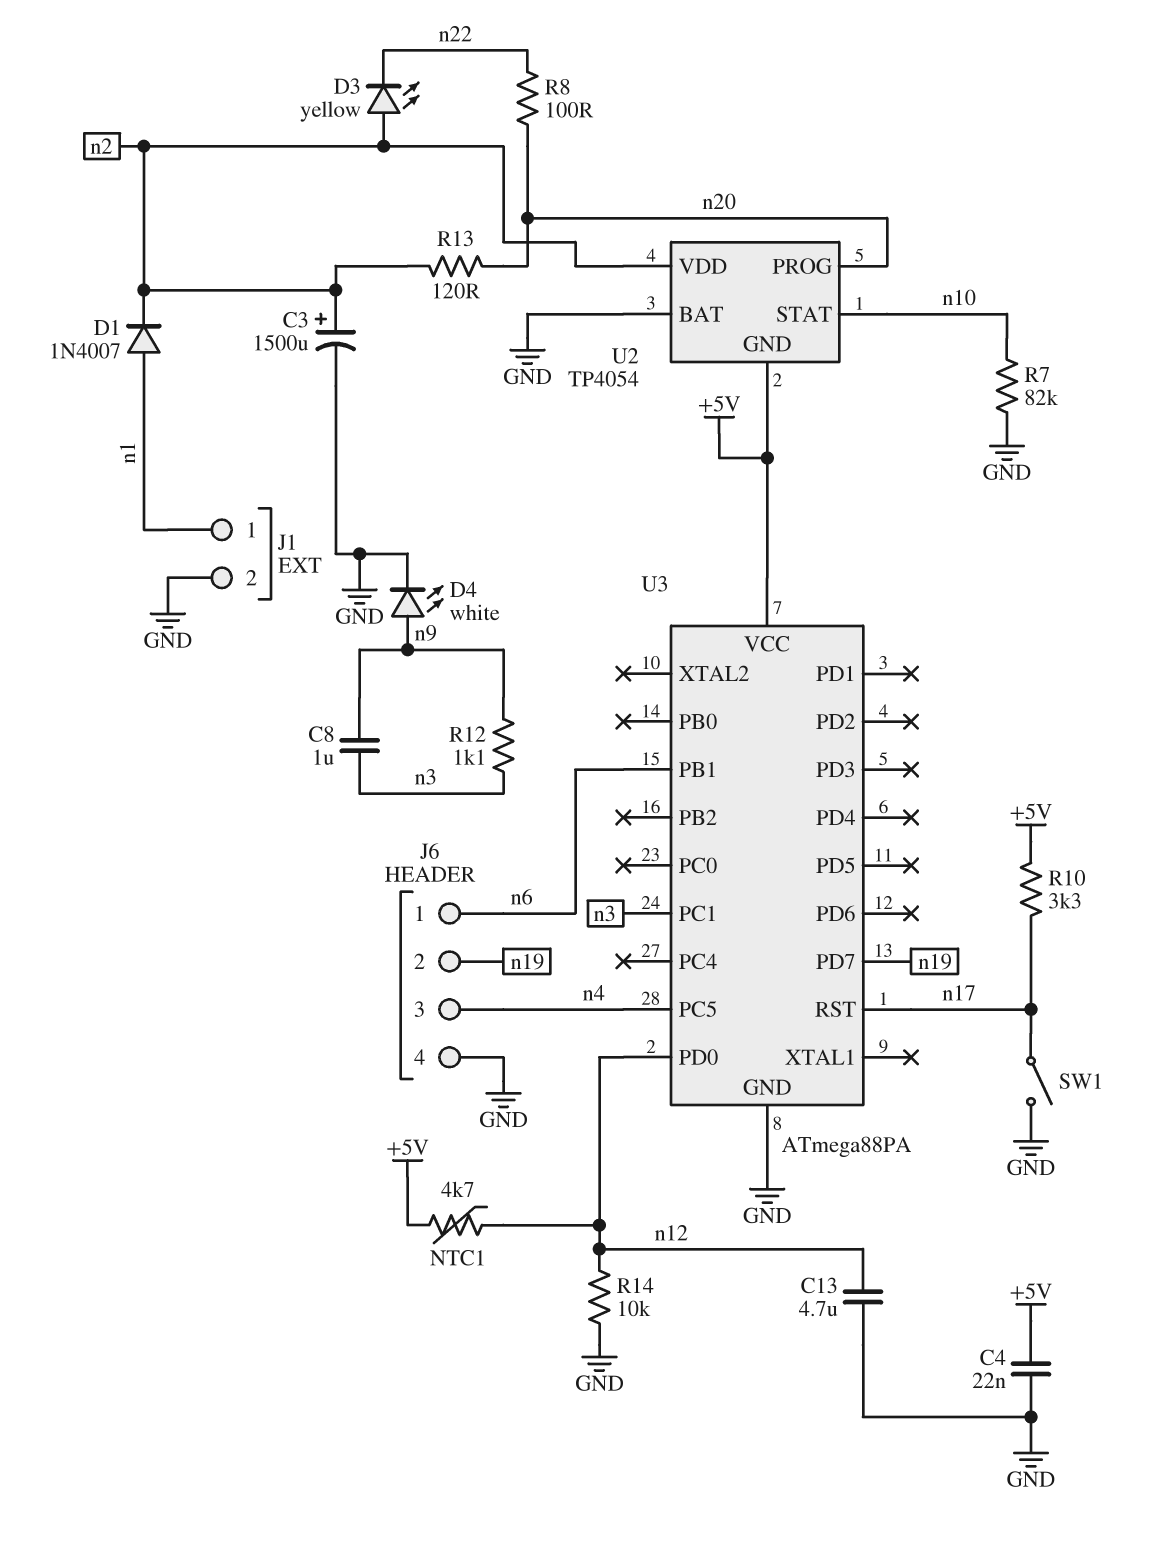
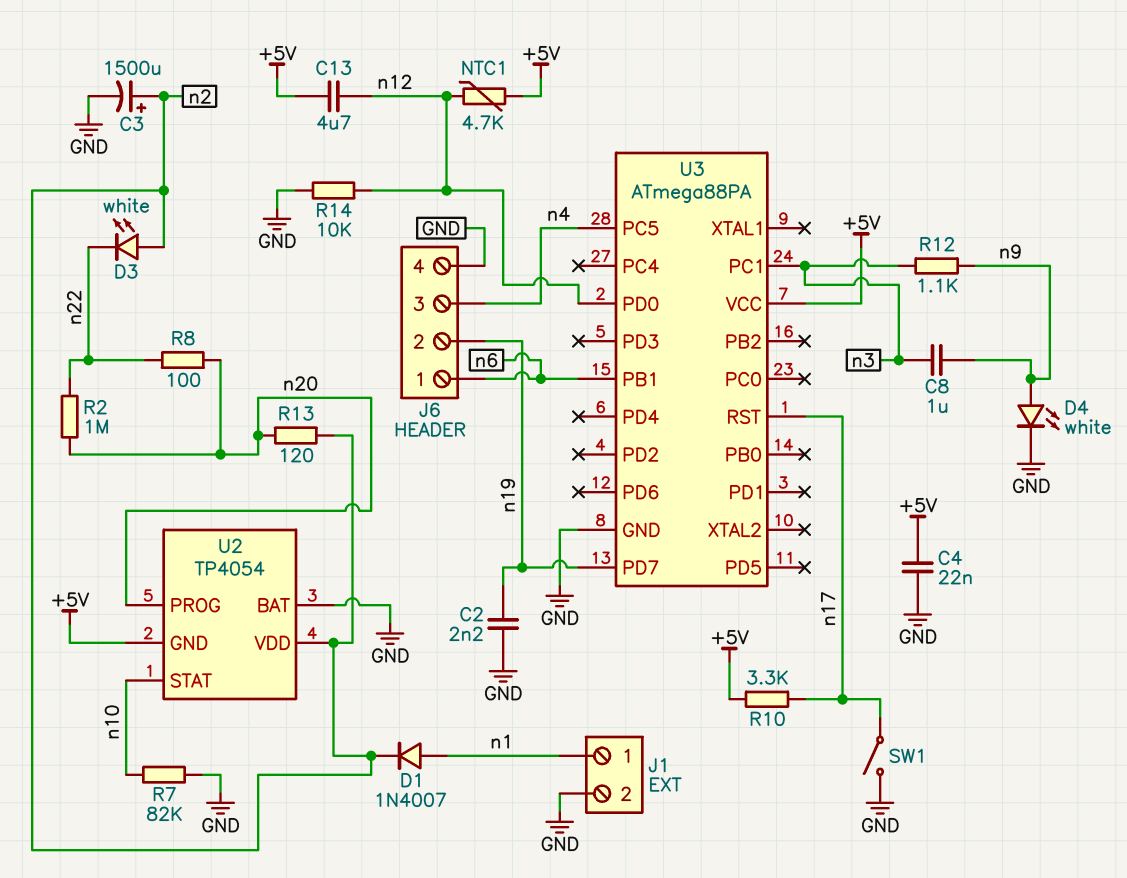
C2: none -> 2.2nF (GND, n19)
C13: 4.7uF (GND, n12) -> 4.7uF (+5V, n12)
D3: LED yellow (A n2, K n22) -> LED white (A n2, K n22)
R2: none -> 1M (n20, n22)

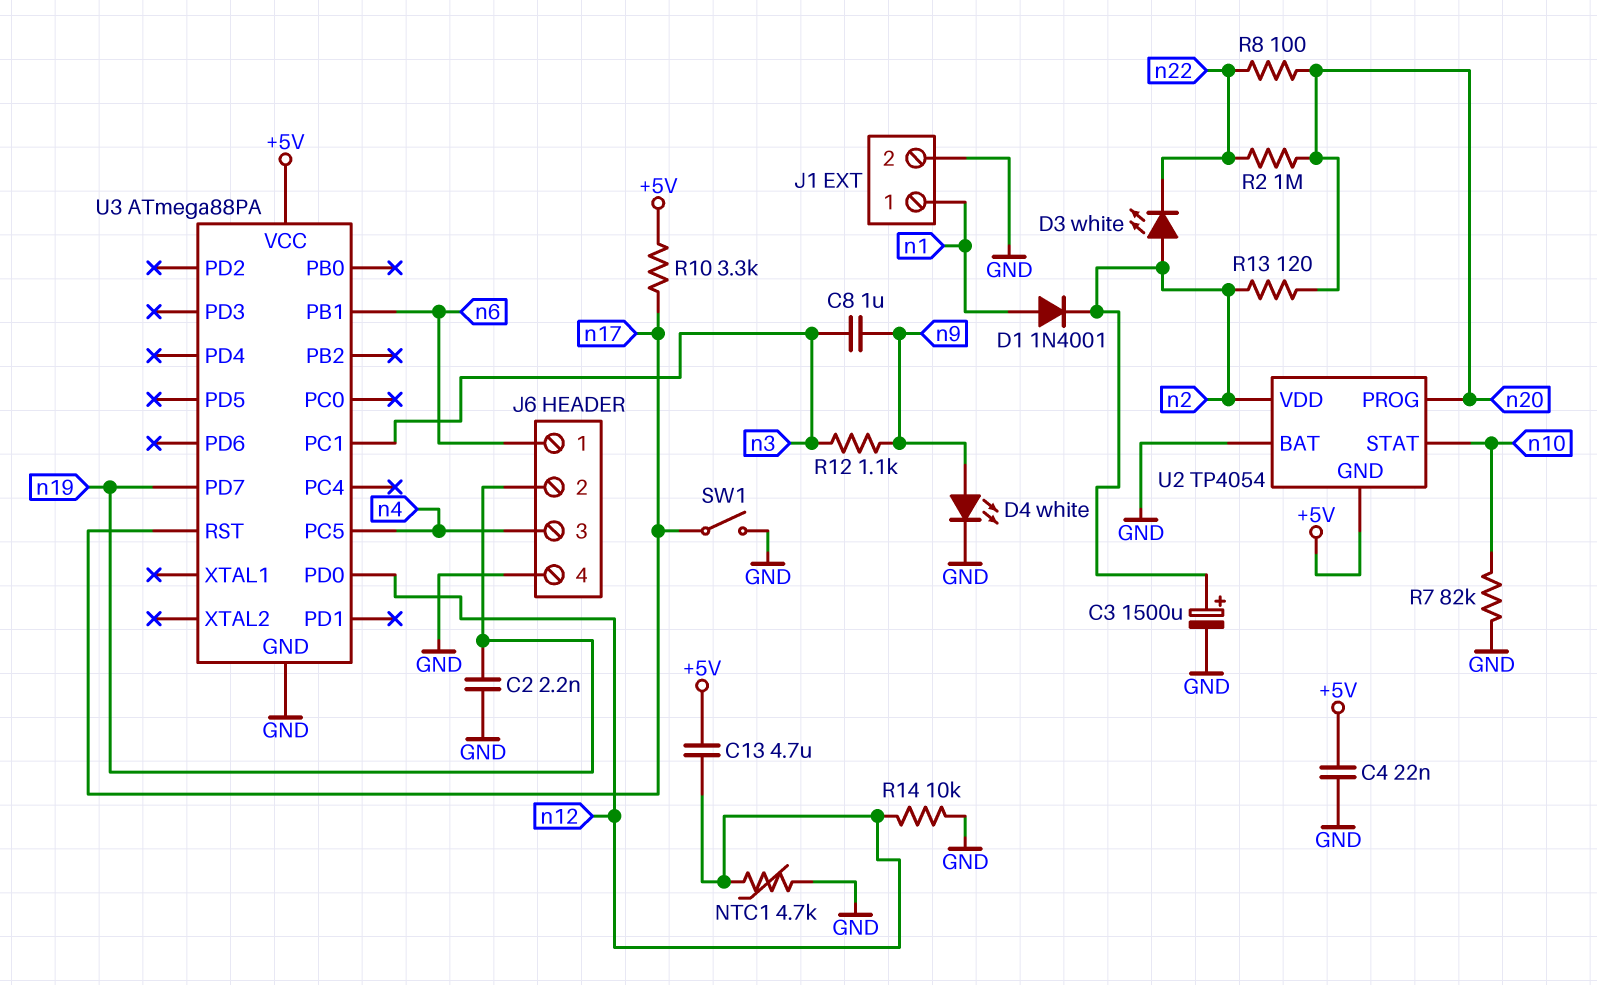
D1: diode 1N4007 (A n1, K n2) -> diode 1N4001 (A n1, K n2)
NTC1: 4.7k (+5V, n12) -> 4.7k (GND, n12)

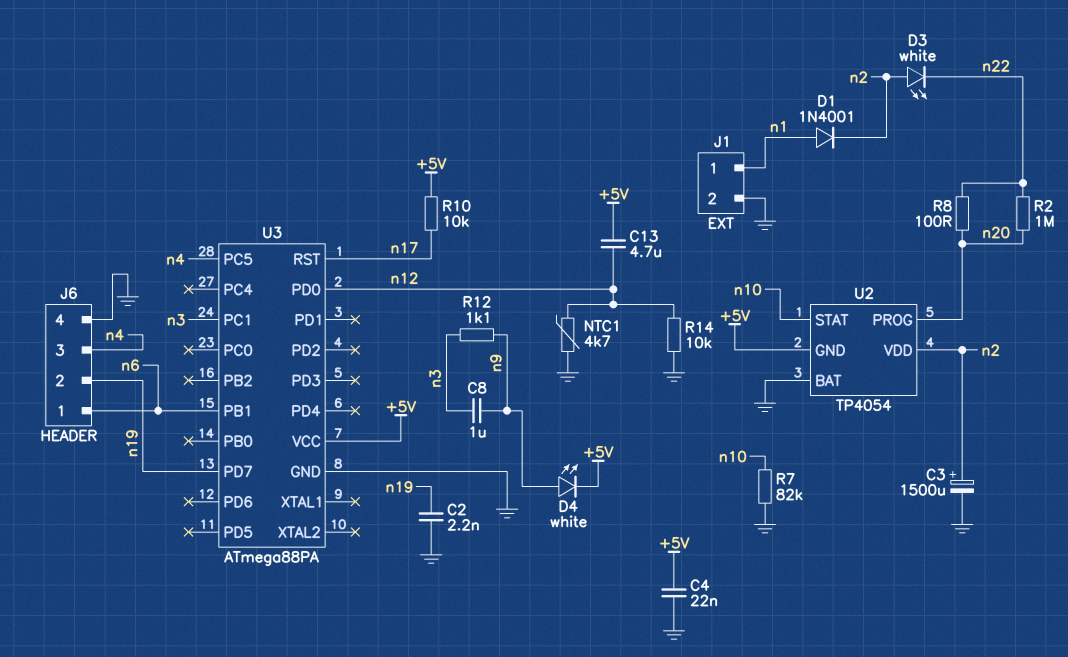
D4: LED white (A n9, K GND) -> LED white (A n9, K +5V)
R10: 3.3k (+5V, n17) -> 10k (+5V, n17)
R13: 120 (n2, n20) -> none
SW1: switch (GND, n17) -> none

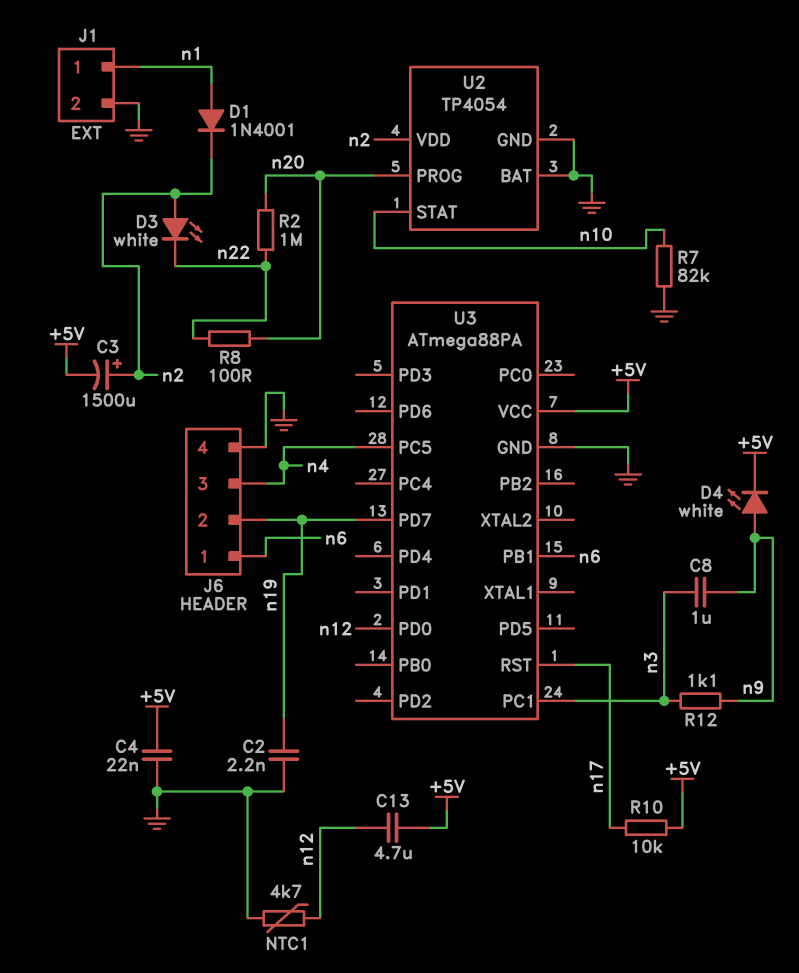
C3: 1500uF (plus n2, minus GND) -> 1500uF (plus n2, minus +5V)
R14: 10k (GND, n12) -> none
U2 pin GND: +5V -> GND

